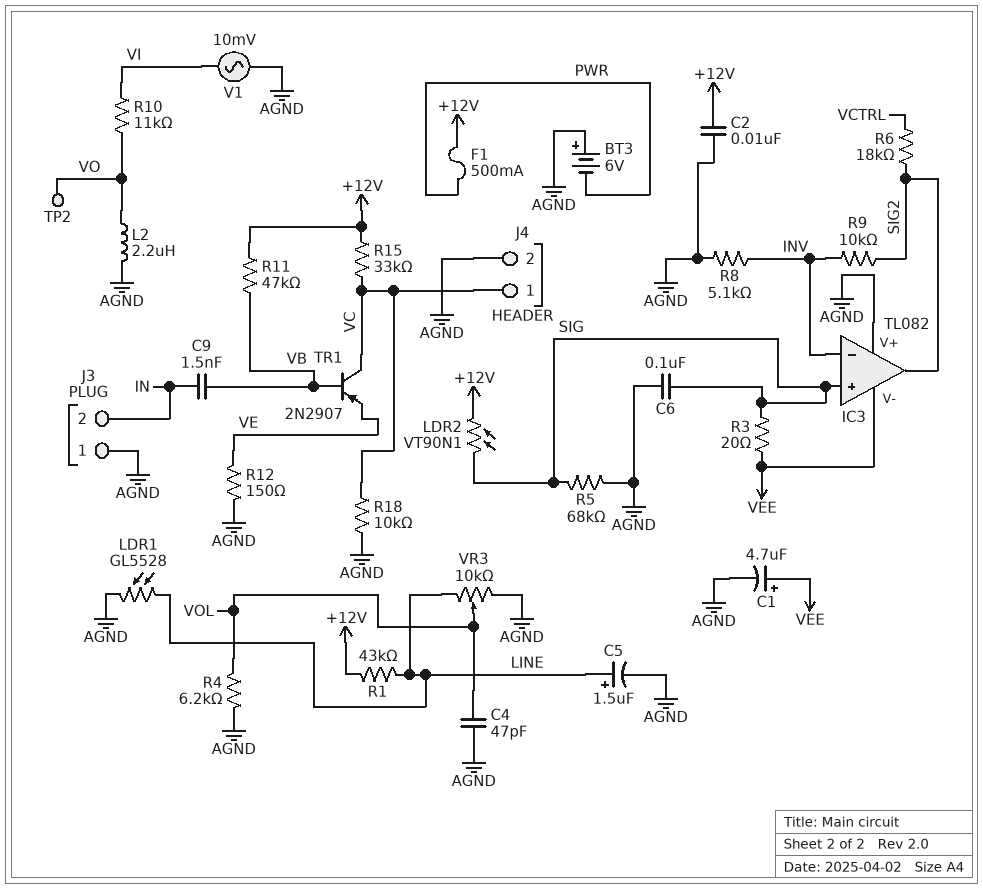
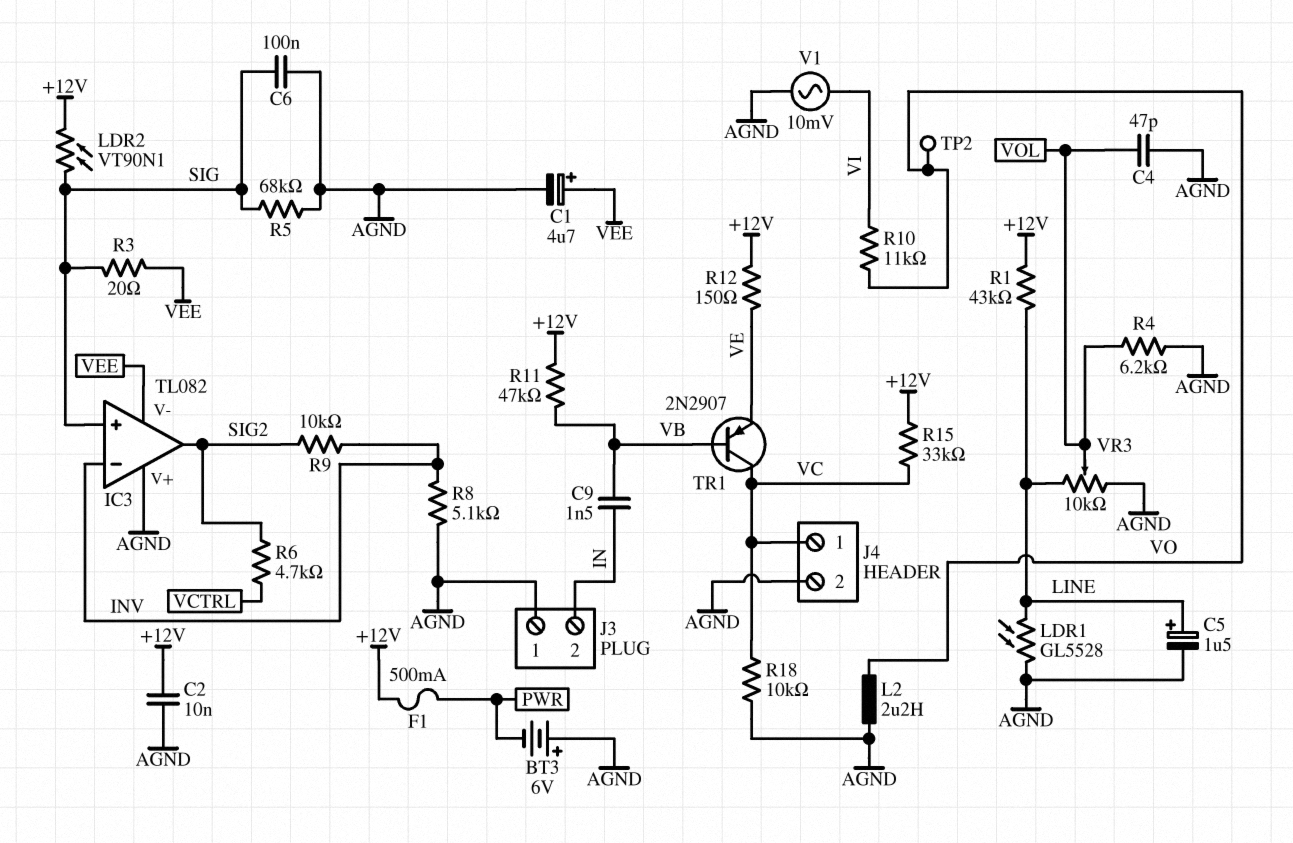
R6: 18k (SIG2, VCTRL) -> 4.7k (SIG2, VCTRL)
R12: 150 (AGND, VE) -> 150 (+12V, VE)

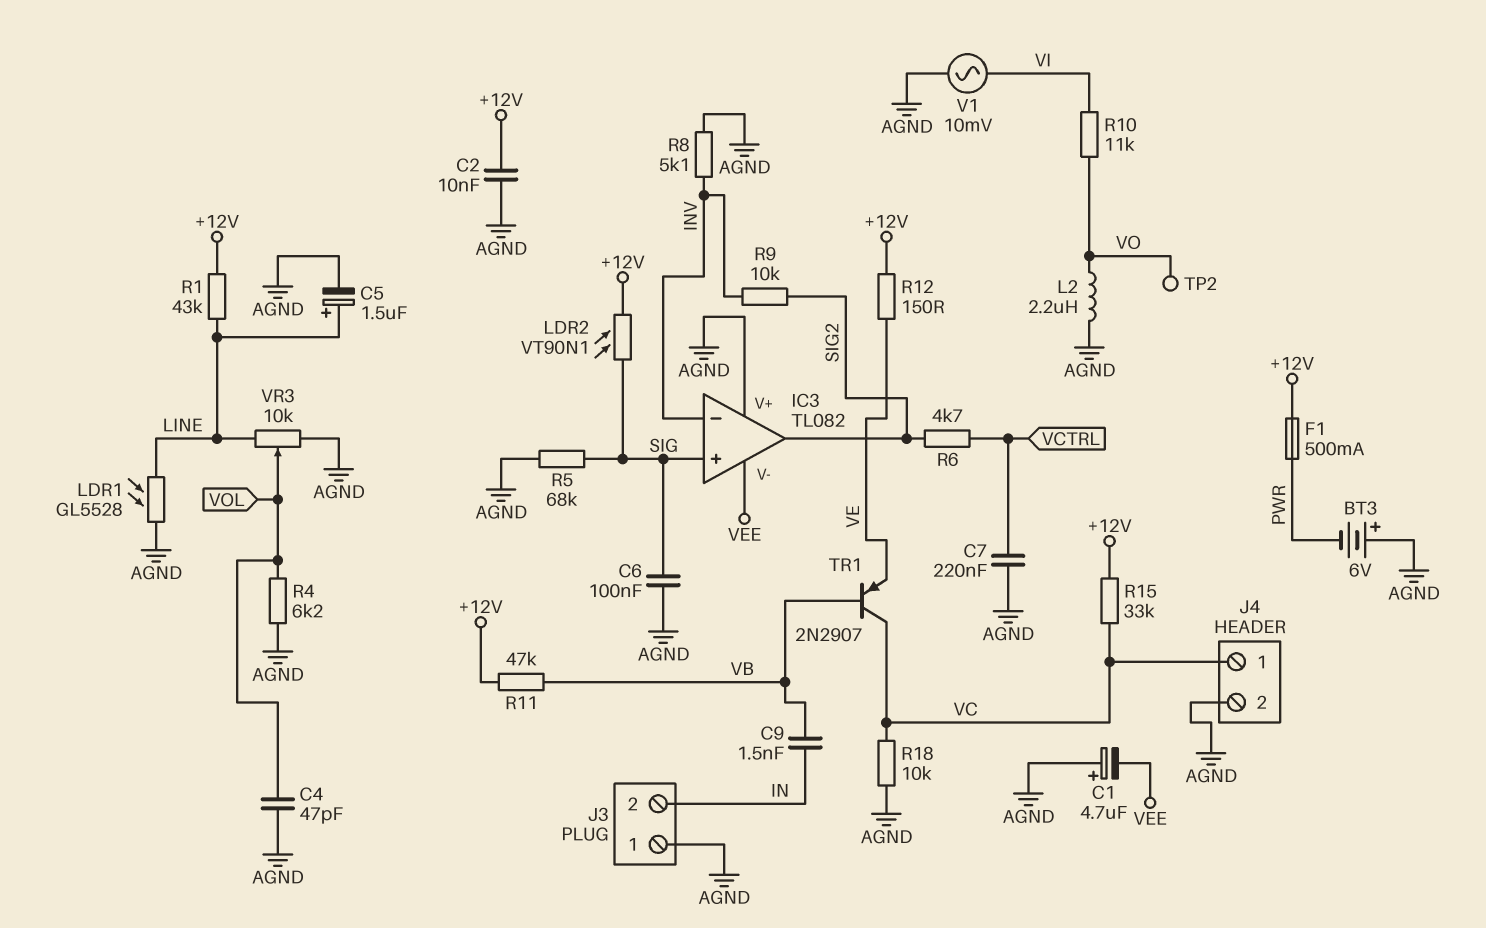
C1: 4.7uF (plus VEE, minus AGND) -> 4.7uF (plus AGND, minus VEE)
C7: none -> 220nF (AGND, VCTRL)
R3: 20 (SIG, VEE) -> none

